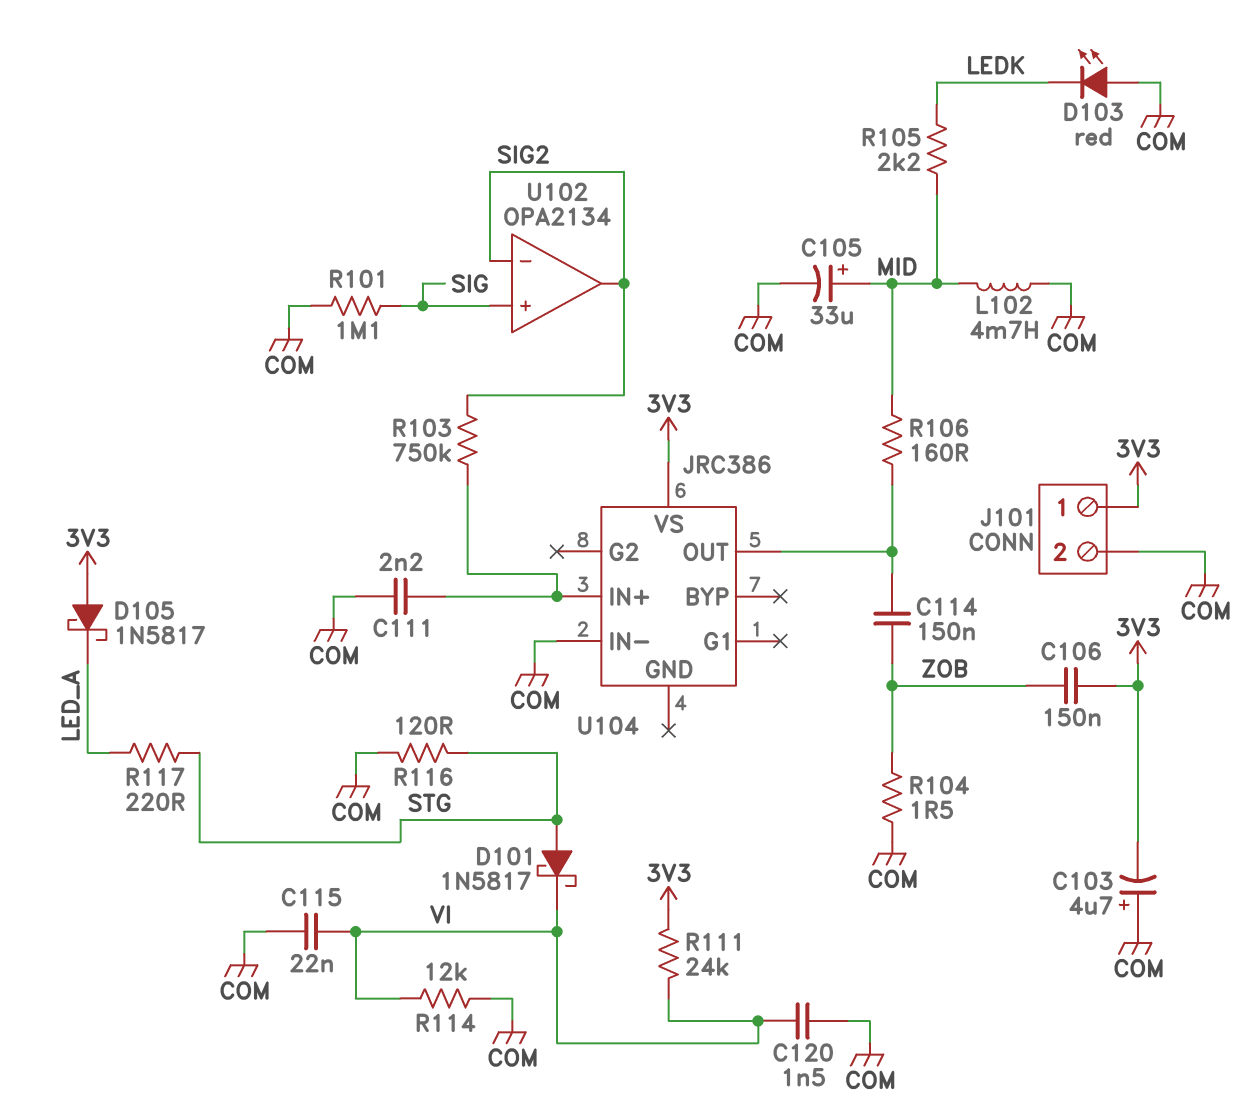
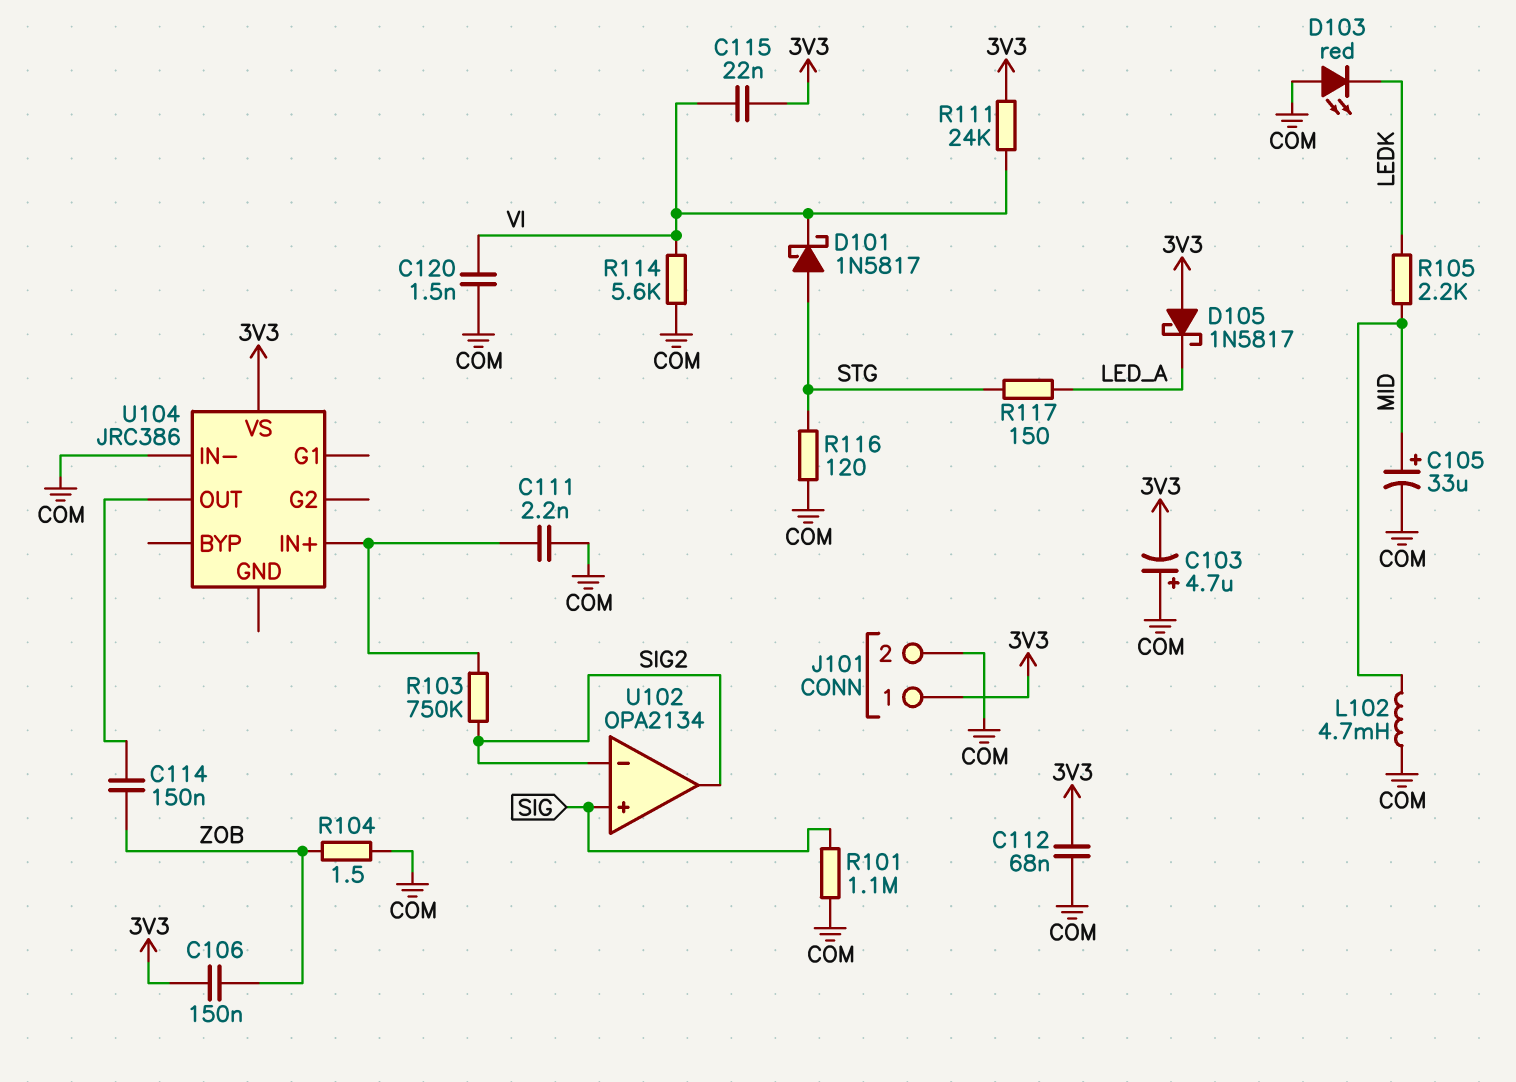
C112: none -> 68nF (3V3, COM)
C115: 22nF (COM, VI) -> 22nF (3V3, VI)
R106: 160 (MID, U104/OUT) -> none
R114: 12k (COM, VI) -> 5.6k (COM, VI)
R117: 220 (LED_A, STG) -> 150 (LED_A, STG)

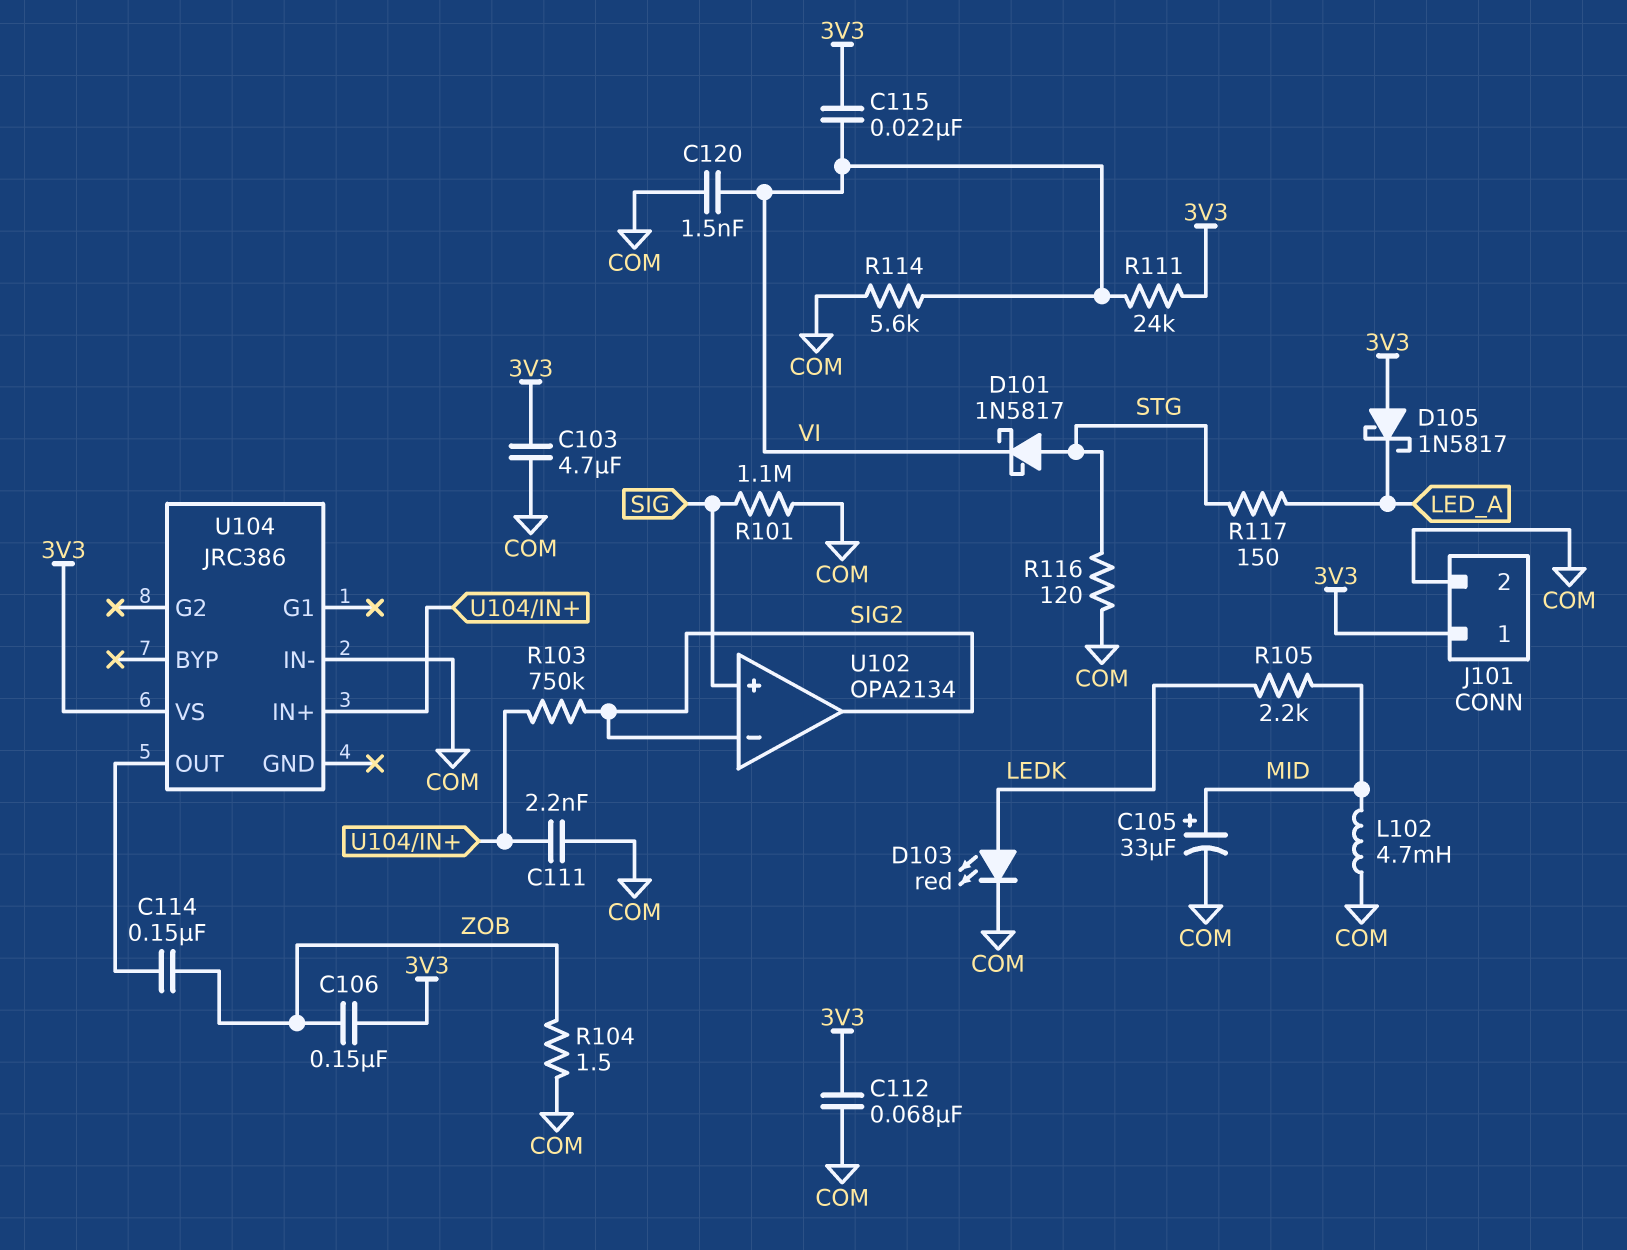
C103: 4.7uF (plus COM, minus 3V3) -> 4.7uF (3V3, COM)
D103: LED red (A COM, K LEDK) -> LED red (A LEDK, K COM)

